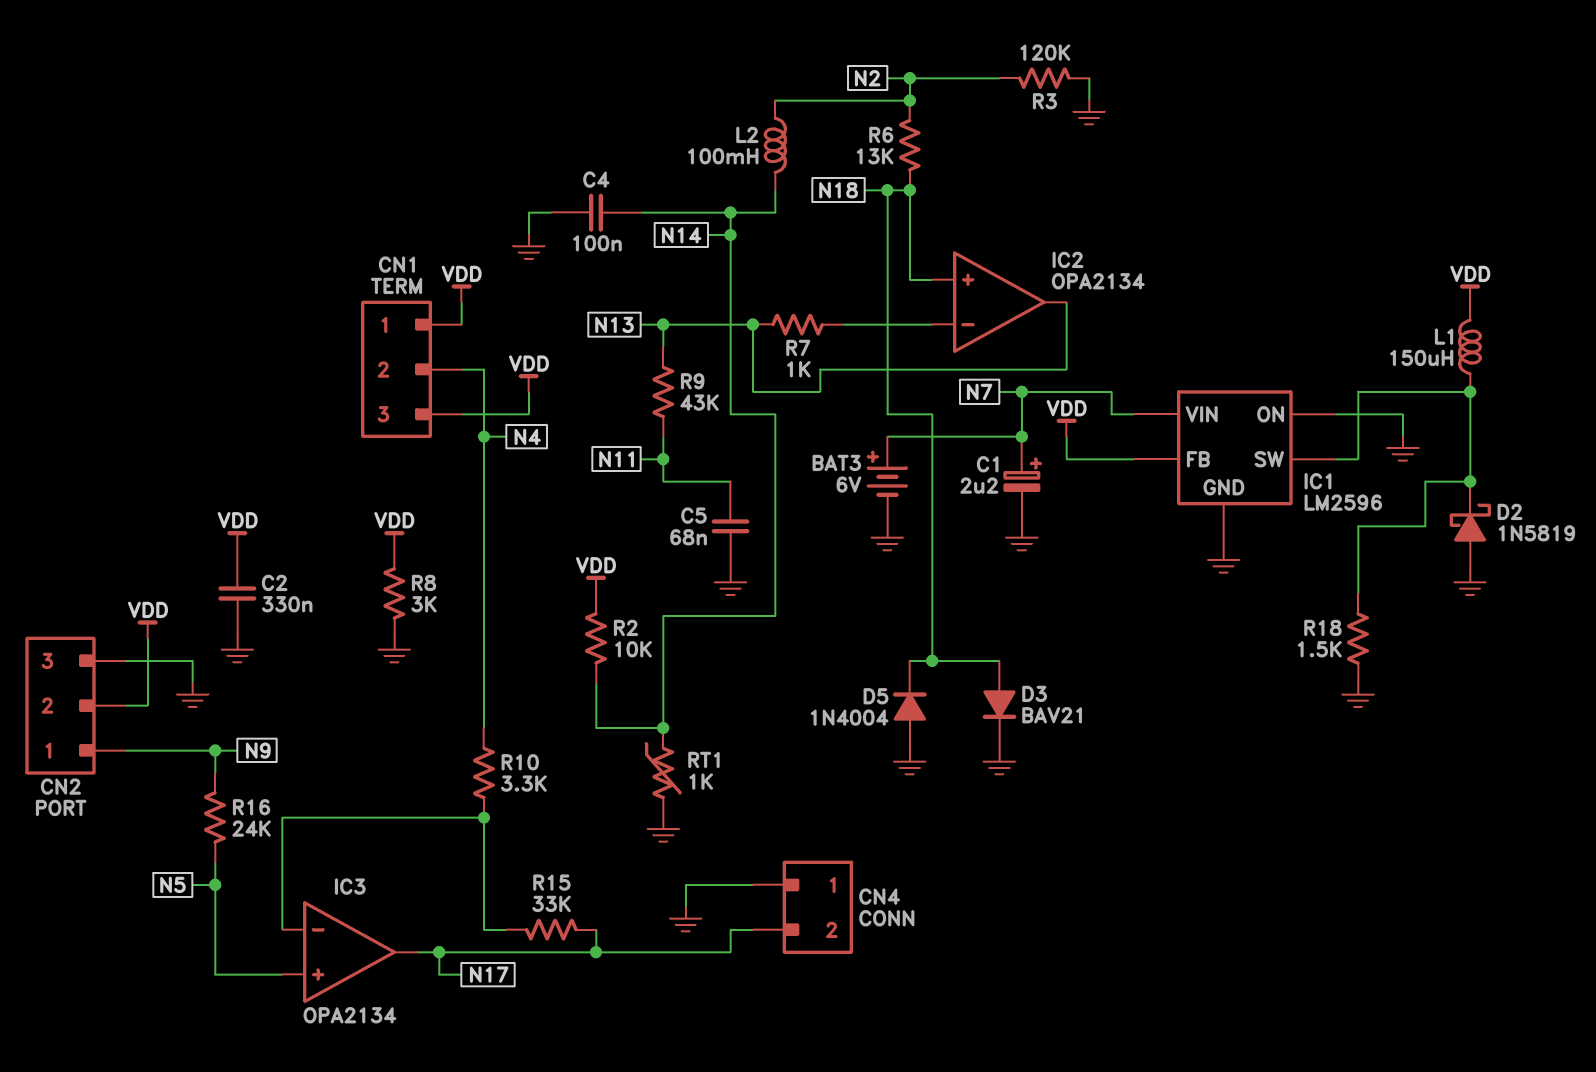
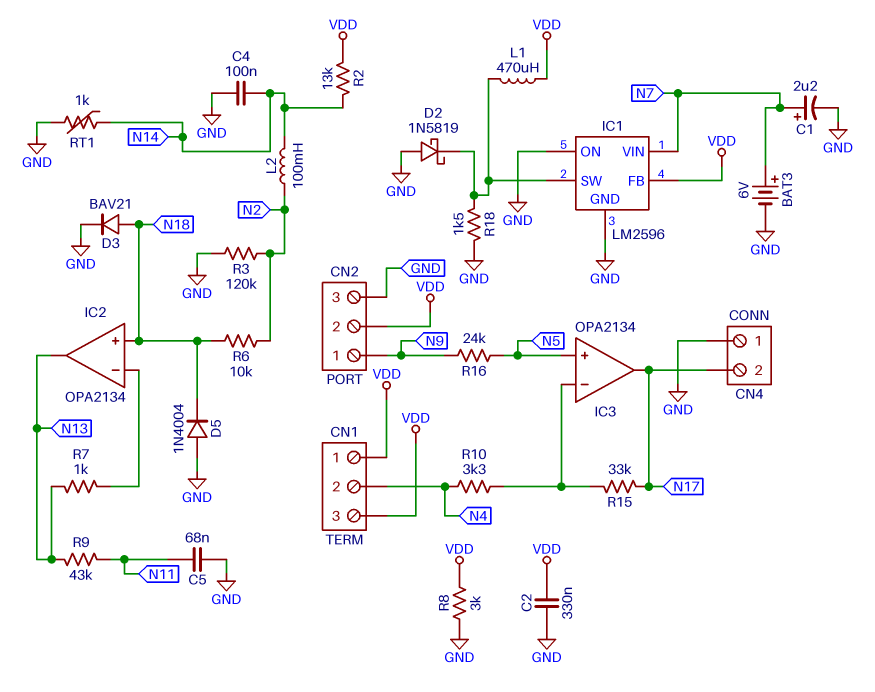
L1: 150uH (IC1/SW, VDD) -> 470uH (IC1/SW, VDD)
R2: 10k (N14, VDD) -> 13k (N14, VDD)
R6: 13k (N2, N18) -> 10k (N2, N18)

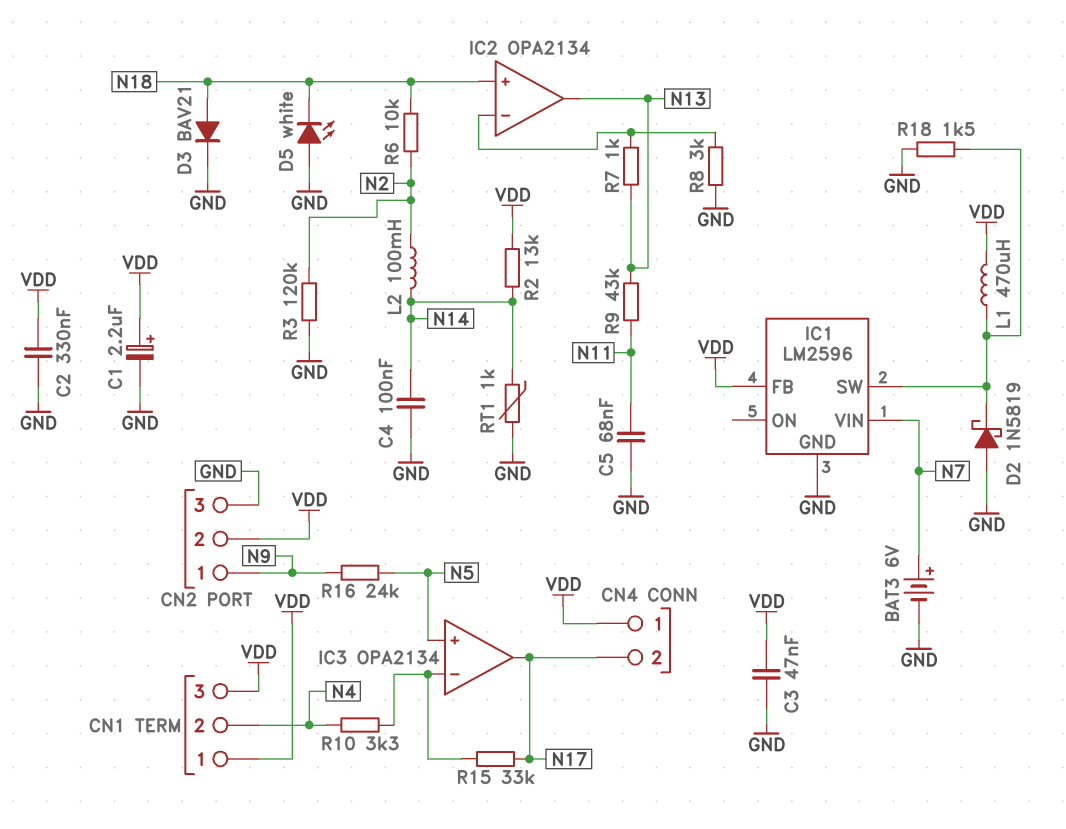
C1: 2.2uF (plus N7, minus GND) -> 2.2uF (plus VDD, minus GND)
C3: none -> 47nF (GND, VDD)
CN4 pin 1: GND -> VDD
D5: diode 1N4004 (A GND, K N18) -> LED white (A GND, K N18)
IC1 pin ON: GND -> none
R8: 3k (GND, VDD) -> 3k (GND, IC2/in-)

